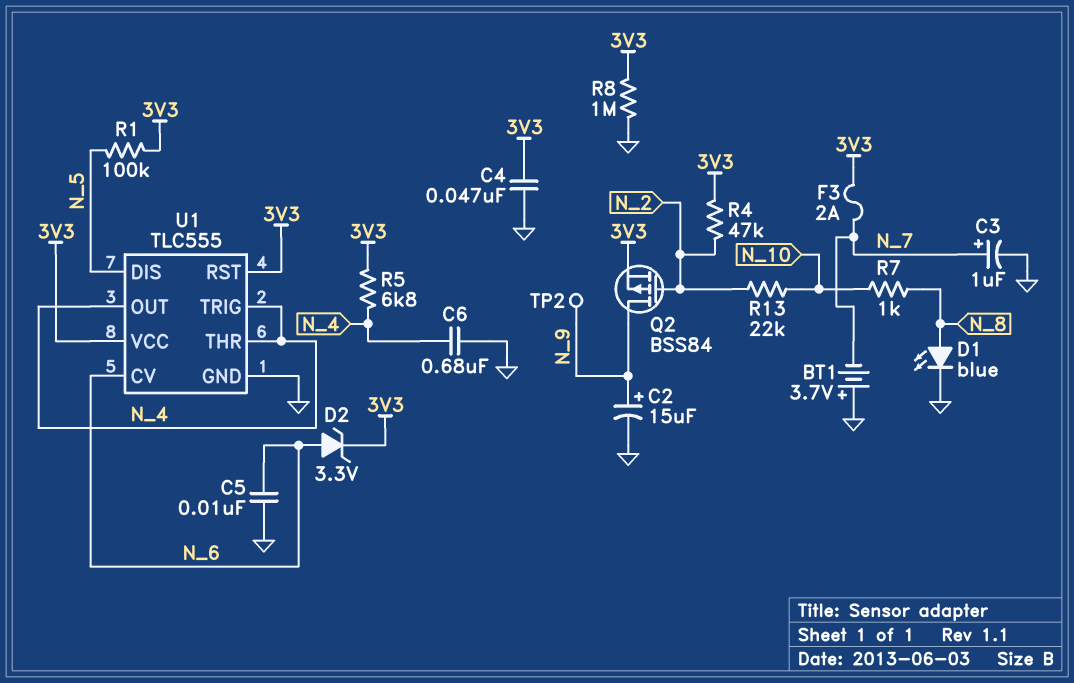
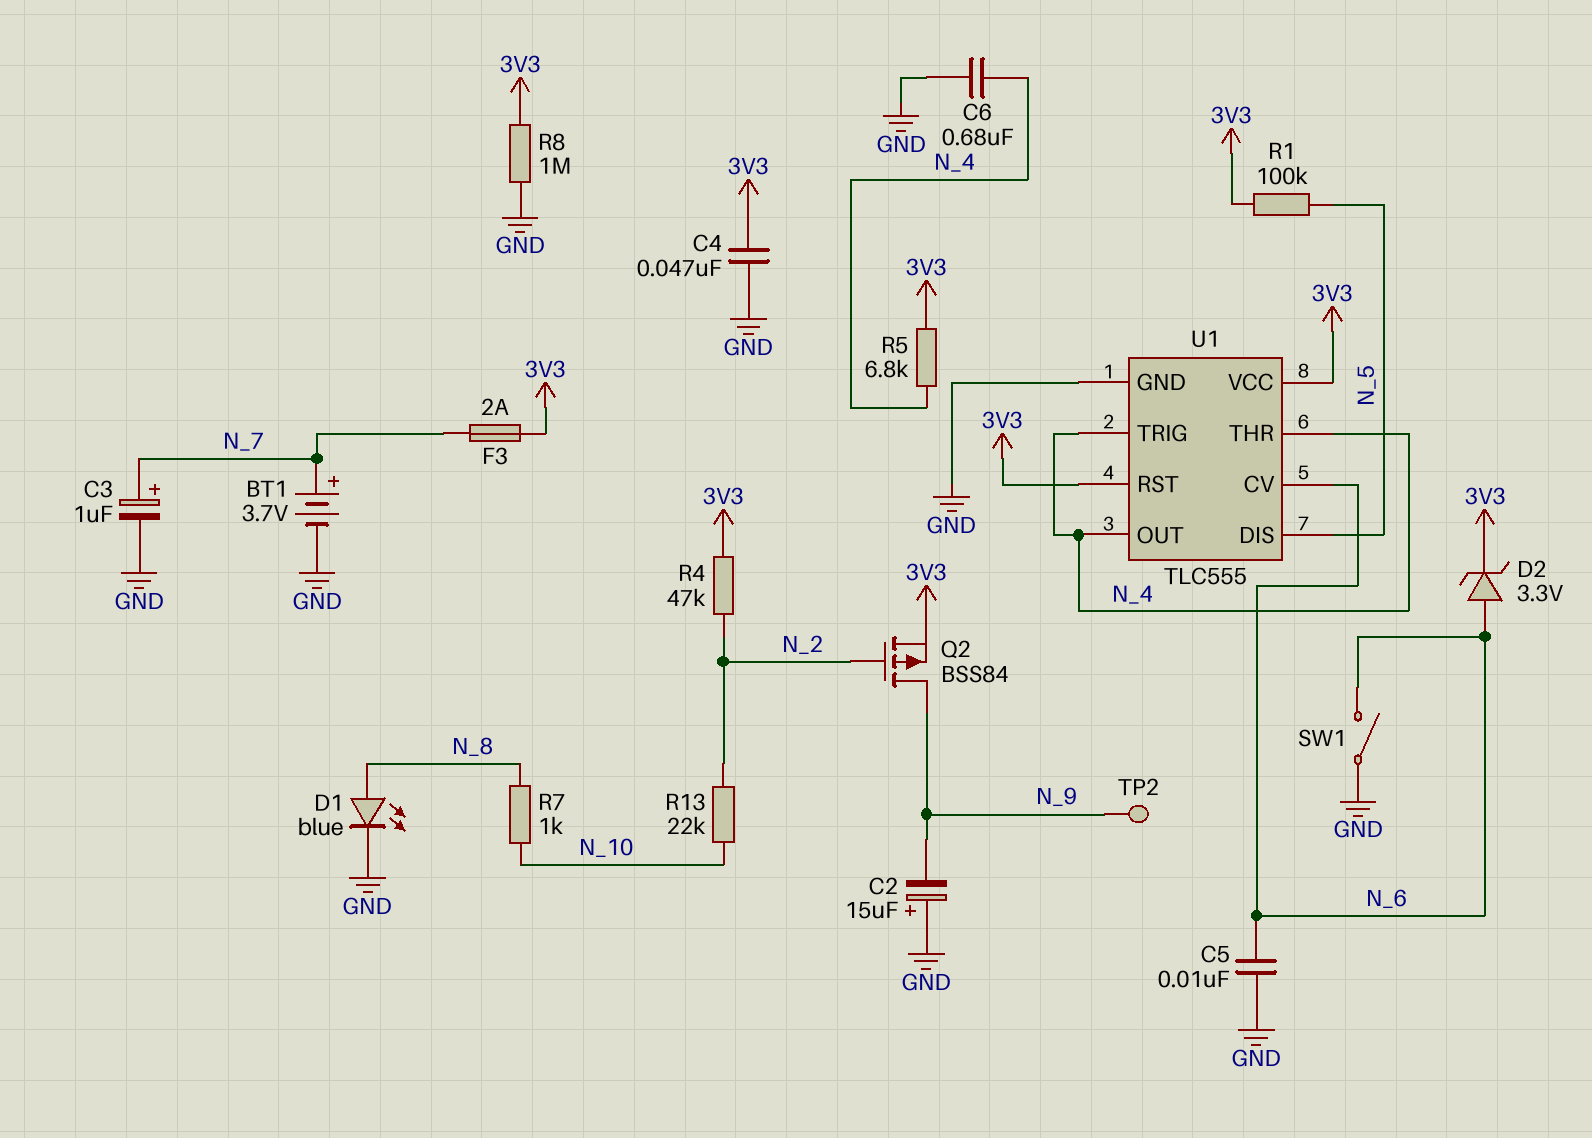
BT1: 3.7V (plus GND, minus N_7) -> 3.7V (plus N_7, minus GND)
C2: 15uF (plus N_9, minus GND) -> 15uF (plus GND, minus N_9)
SW1: none -> switch (GND, N_6)

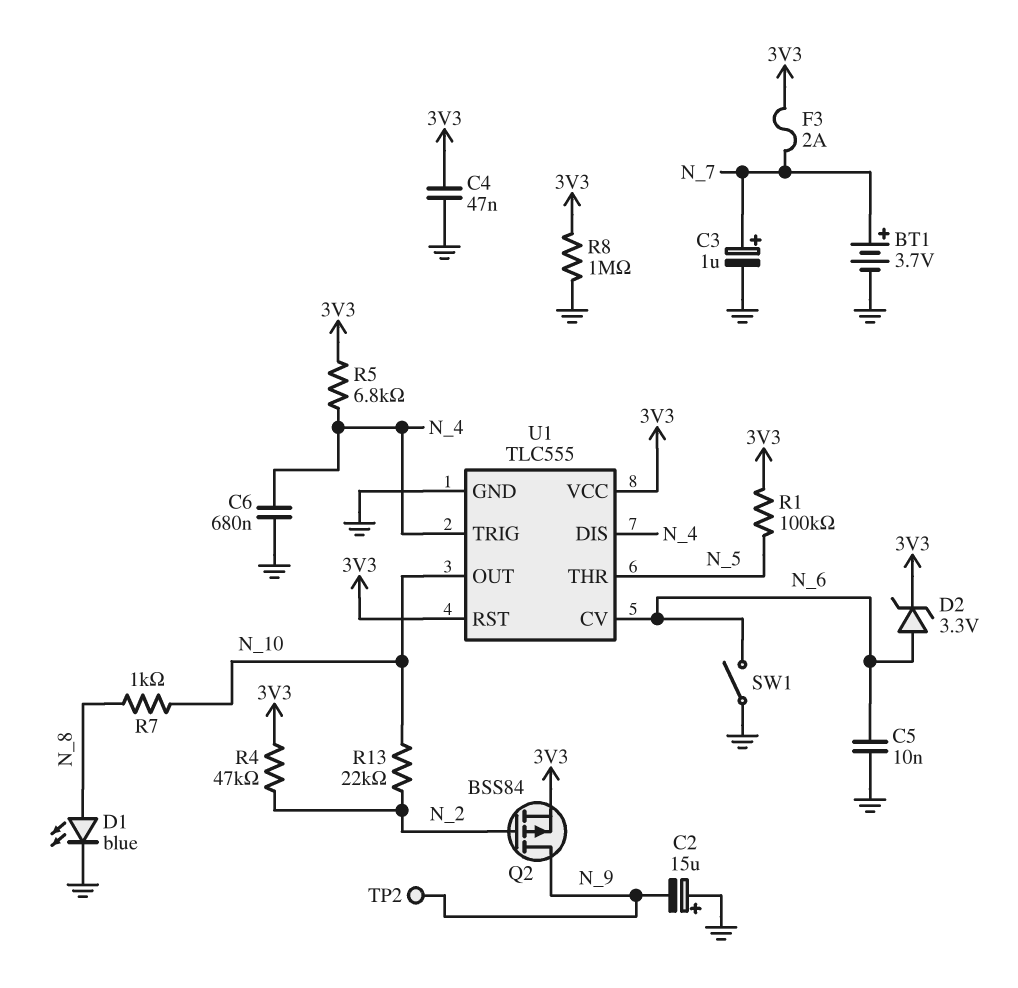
U1 pin DIS: N_5 -> N_4
U1 pin OUT: N_4 -> N_10
U1 pin THR: N_4 -> N_5

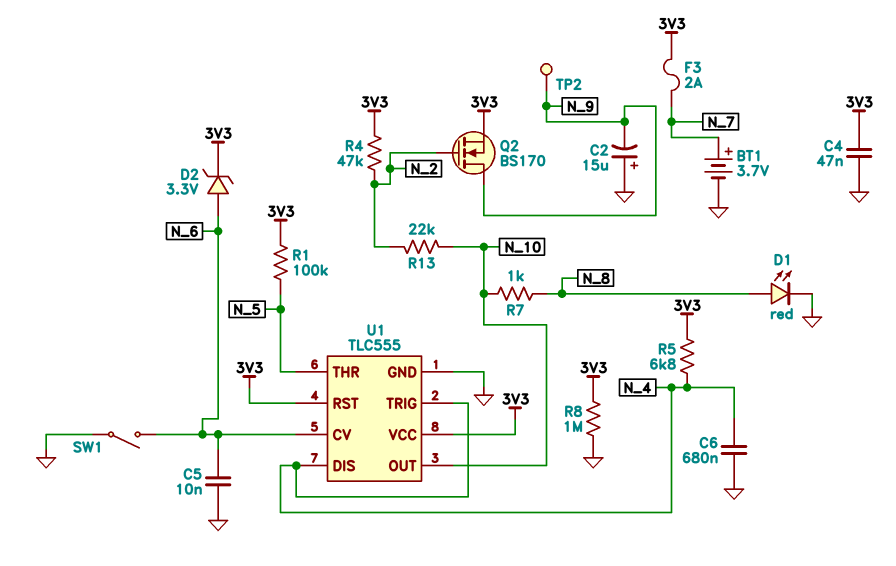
C3: 1uF (plus N_7, minus GND) -> none
D1: LED blue (A N_8, K GND) -> LED red (A N_8, K GND)
Q2: PMOS BSS84 (G N_2, D N_9, S 3V3) -> NMOS BS170 (G N_2, D N_9, S 3V3)

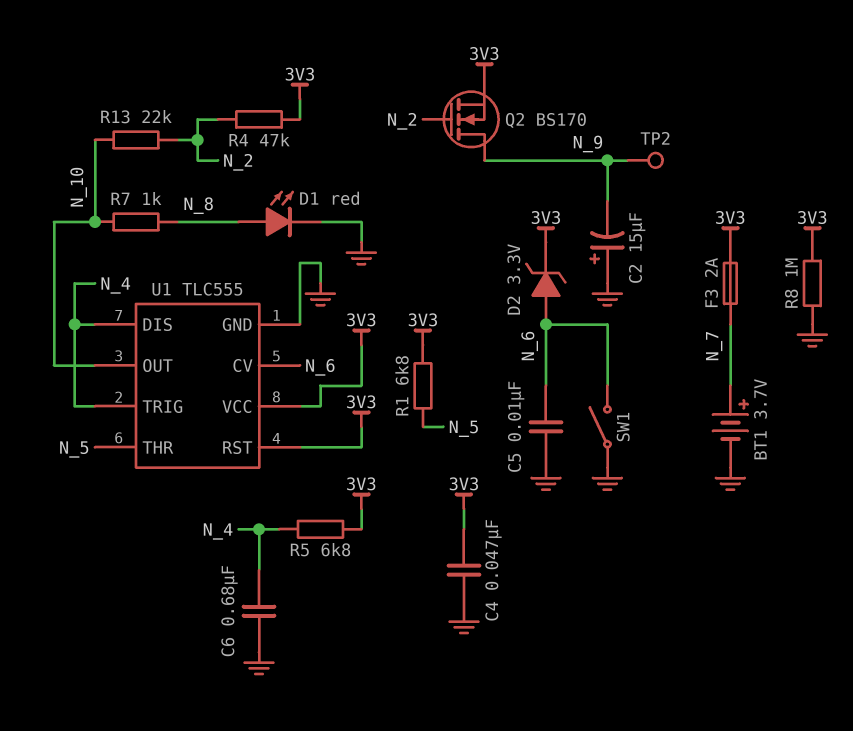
R1: 100k (3V3, N_5) -> 6.8k (3V3, N_5)

